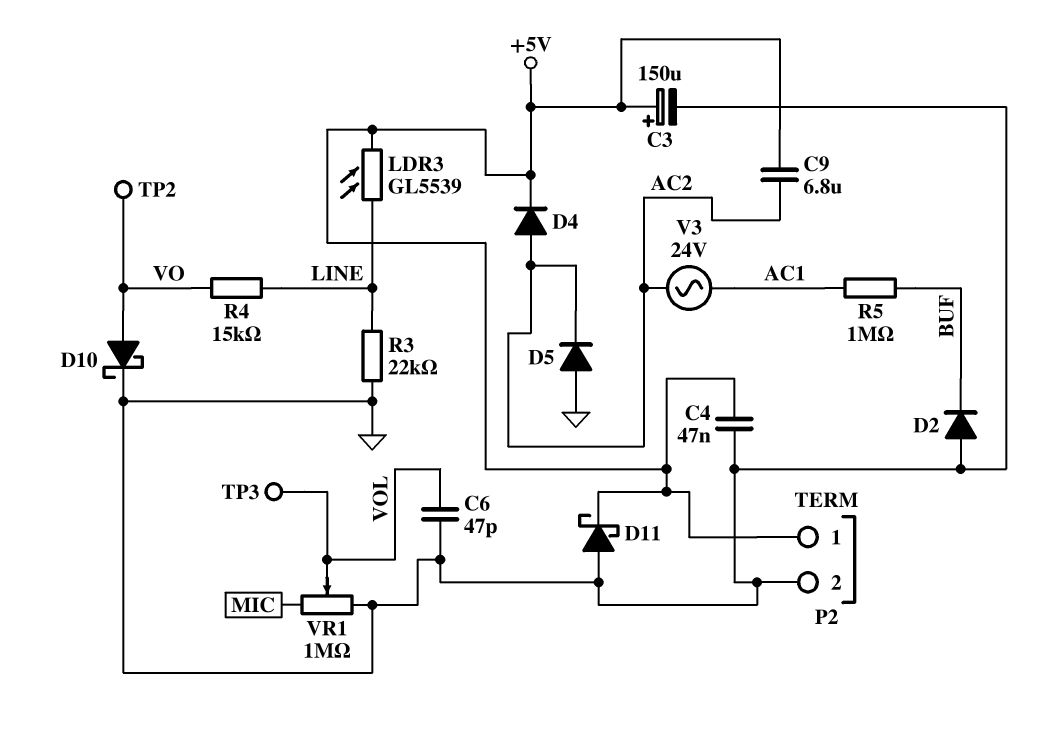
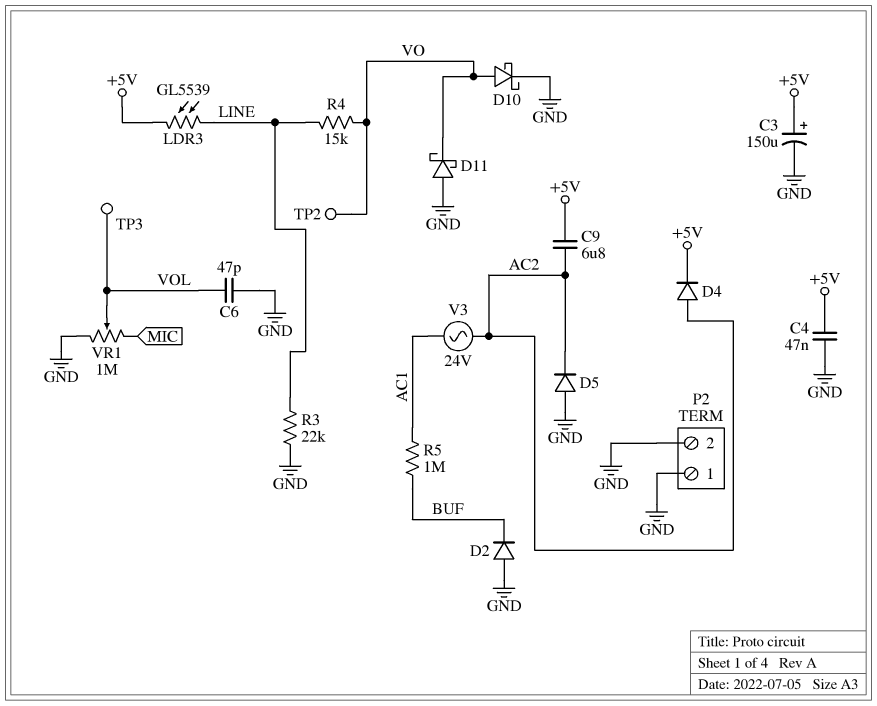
D11: schottky (A GND, K +5V) -> schottky (A GND, K VO)
P2 pin 1: +5V -> GND

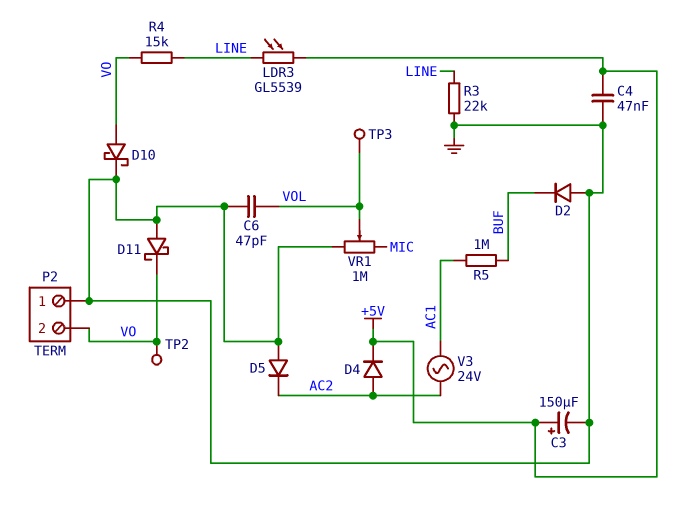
C9: 6.8uF (+5V, AC2) -> none
P2 pin 2: GND -> VO

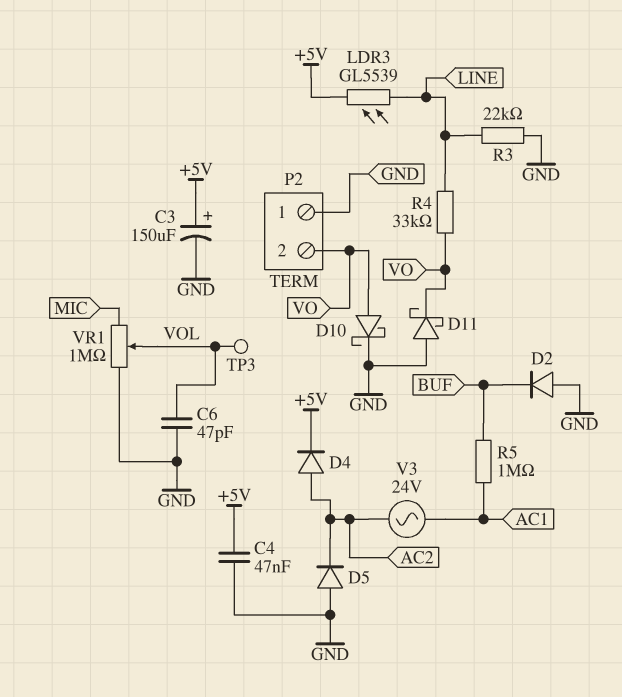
R4: 15k (LINE, VO) -> 33k (LINE, VO)
TP2: test point (VO) -> none

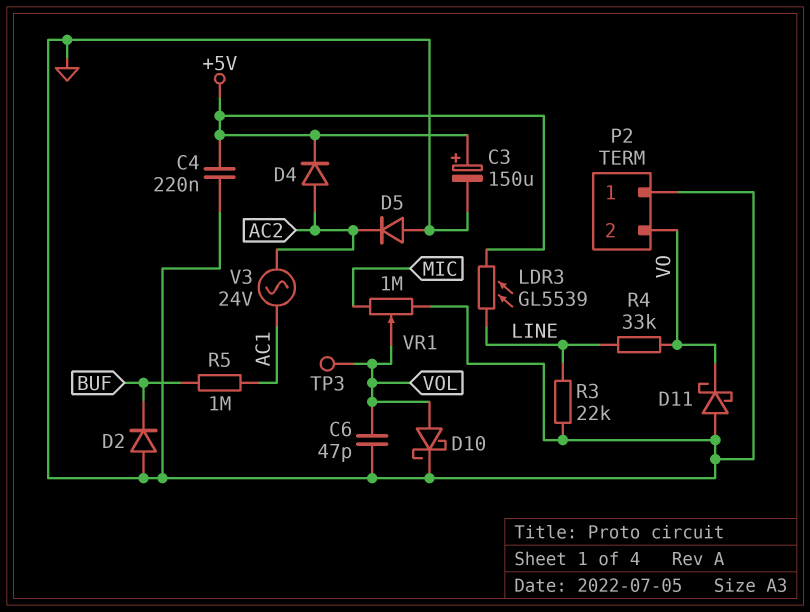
C4: 47nF (+5V, GND) -> 220nF (+5V, GND)
D10: schottky (A VO, K GND) -> schottky (A VOL, K GND)

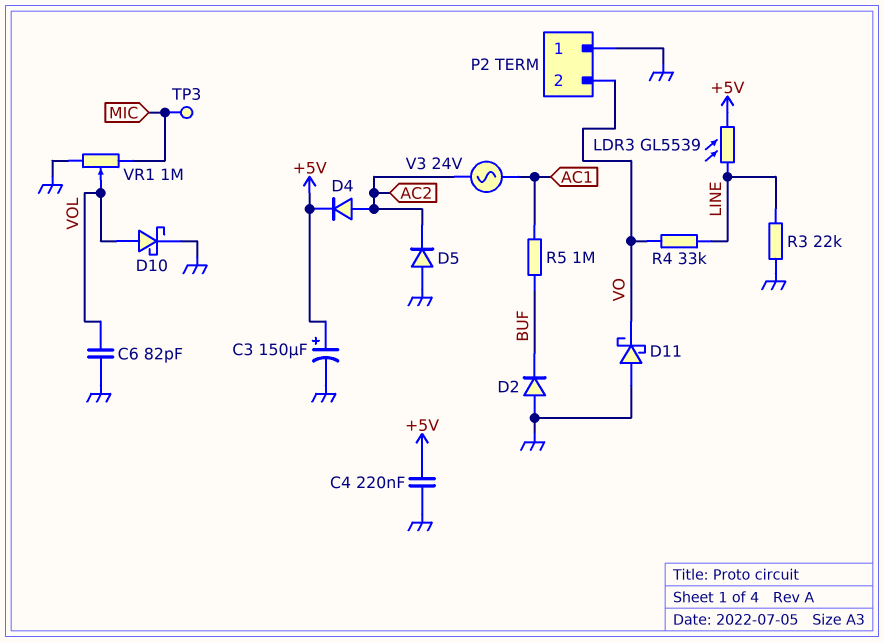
C6: 47pF (GND, VOL) -> 82pF (GND, VOL)
TP3: test point (VOL) -> test point (MIC)

